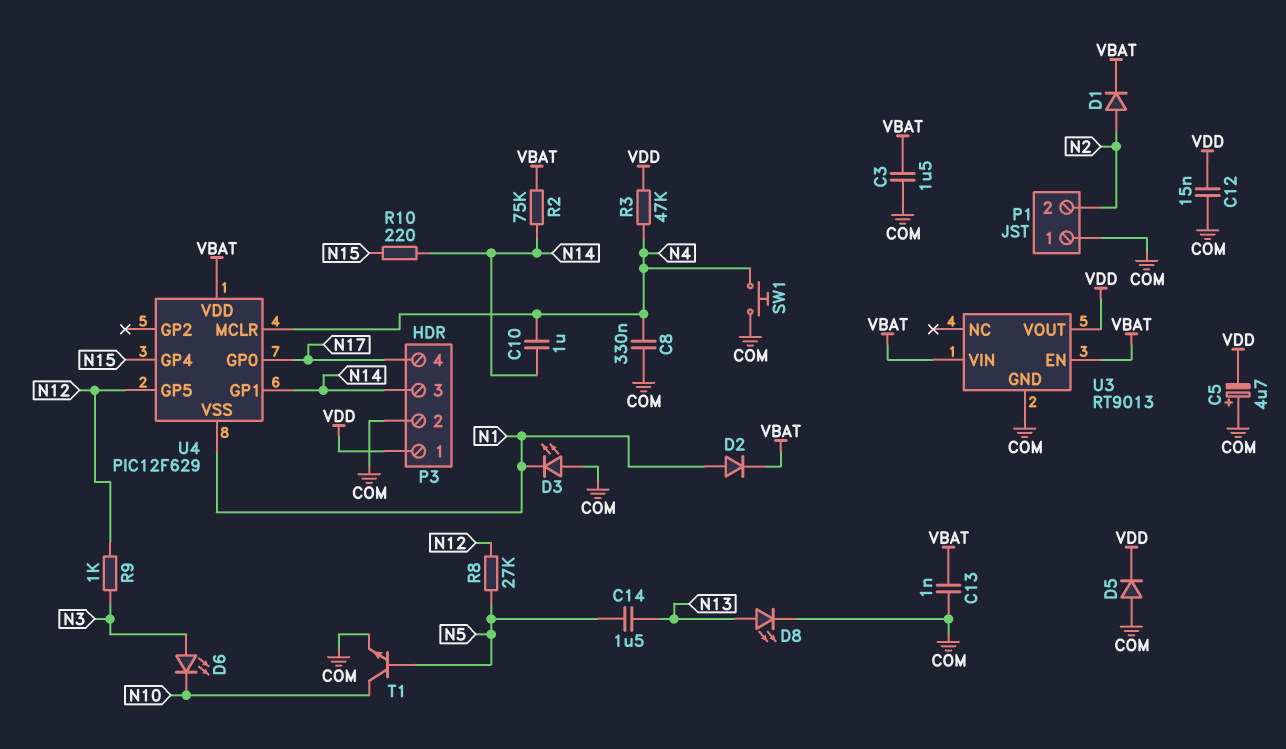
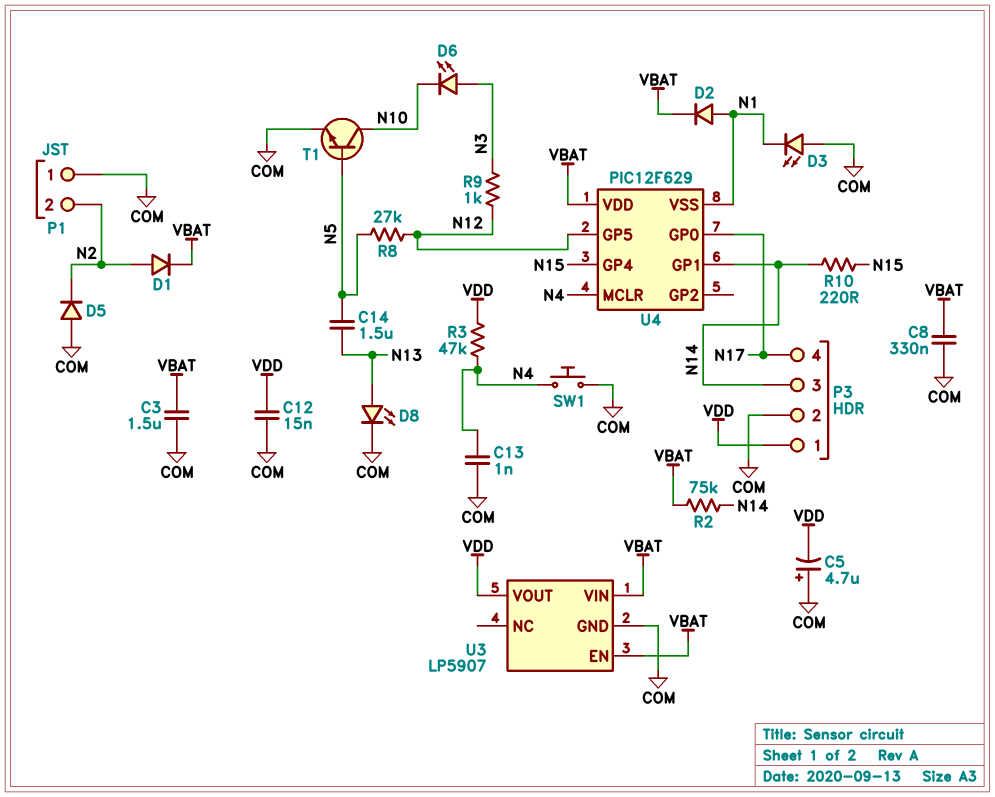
C8: 330nF (COM, N4) -> 330nF (COM, VBAT)
C10: 1uF (N4, N14) -> none
C13: 1nF (COM, VBAT) -> 1nF (COM, N4)
D5: diode (A COM, K VDD) -> diode (A COM, K N2)
U3: RT9013 -> LP5907

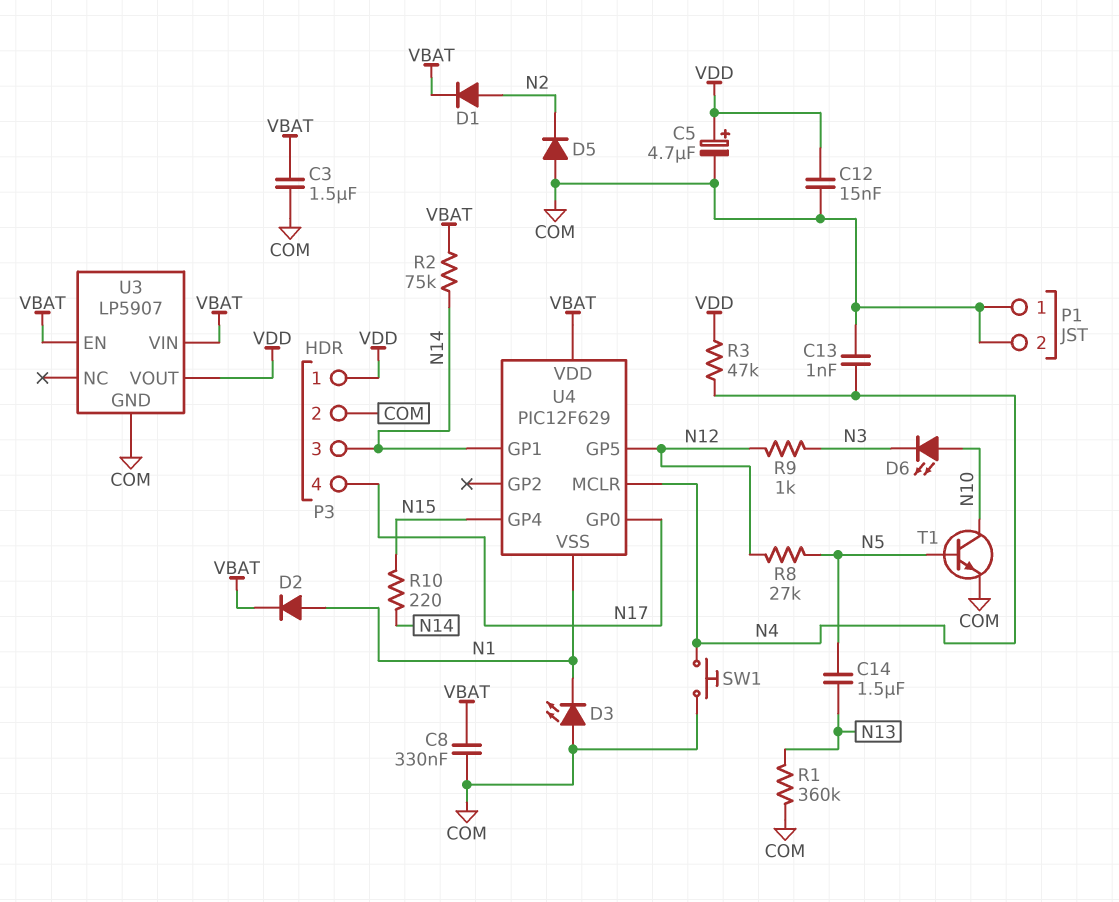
C5: 4.7uF (plus COM, minus VDD) -> 4.7uF (plus VDD, minus COM)
D6: LED (A N3, K N10) -> LED (A N10, K N3)
D8: LED (A N13, K COM) -> none
P1 pin 2: N2 -> COM
R1: none -> 360k (COM, N13)

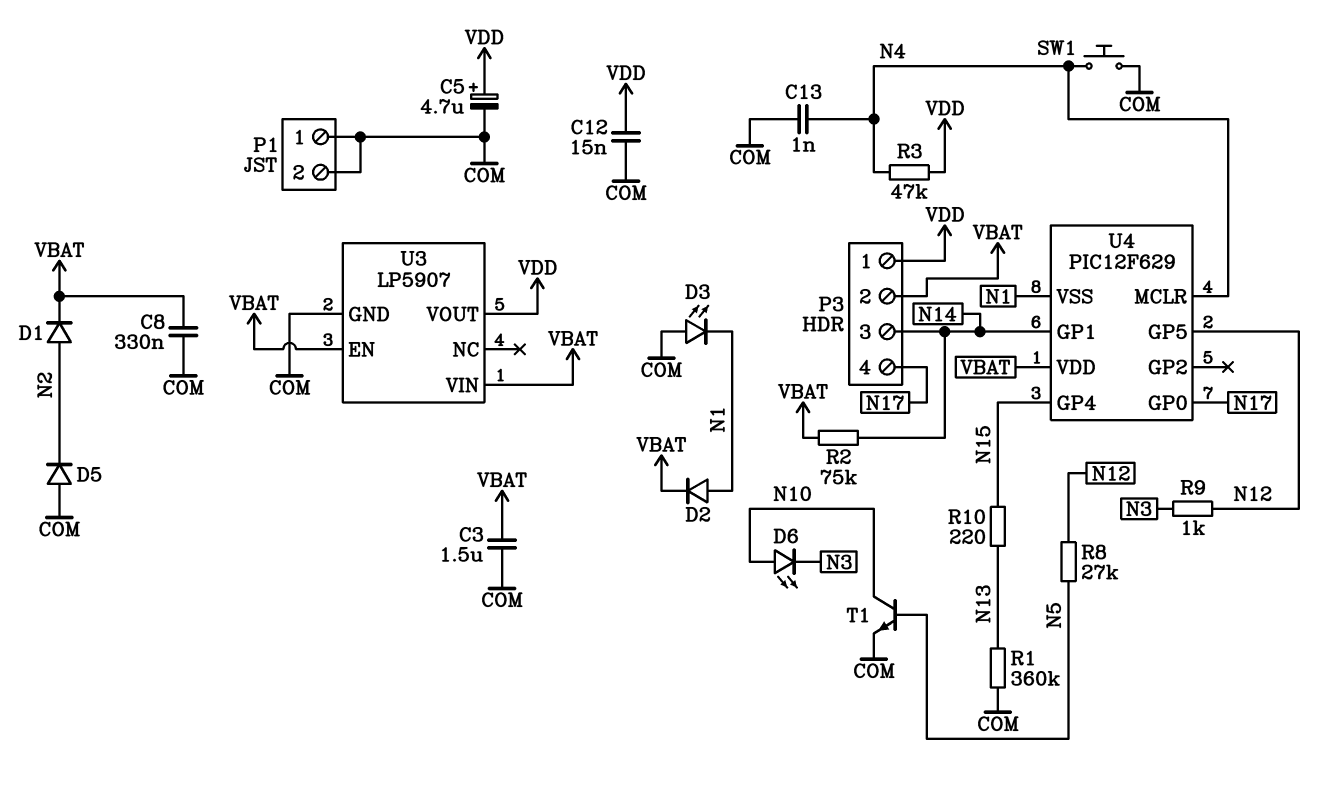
C14: 1.5uF (N5, N13) -> none
P3 pin 2: COM -> VBAT
R10: 220 (N14, N15) -> 220 (N13, N15)

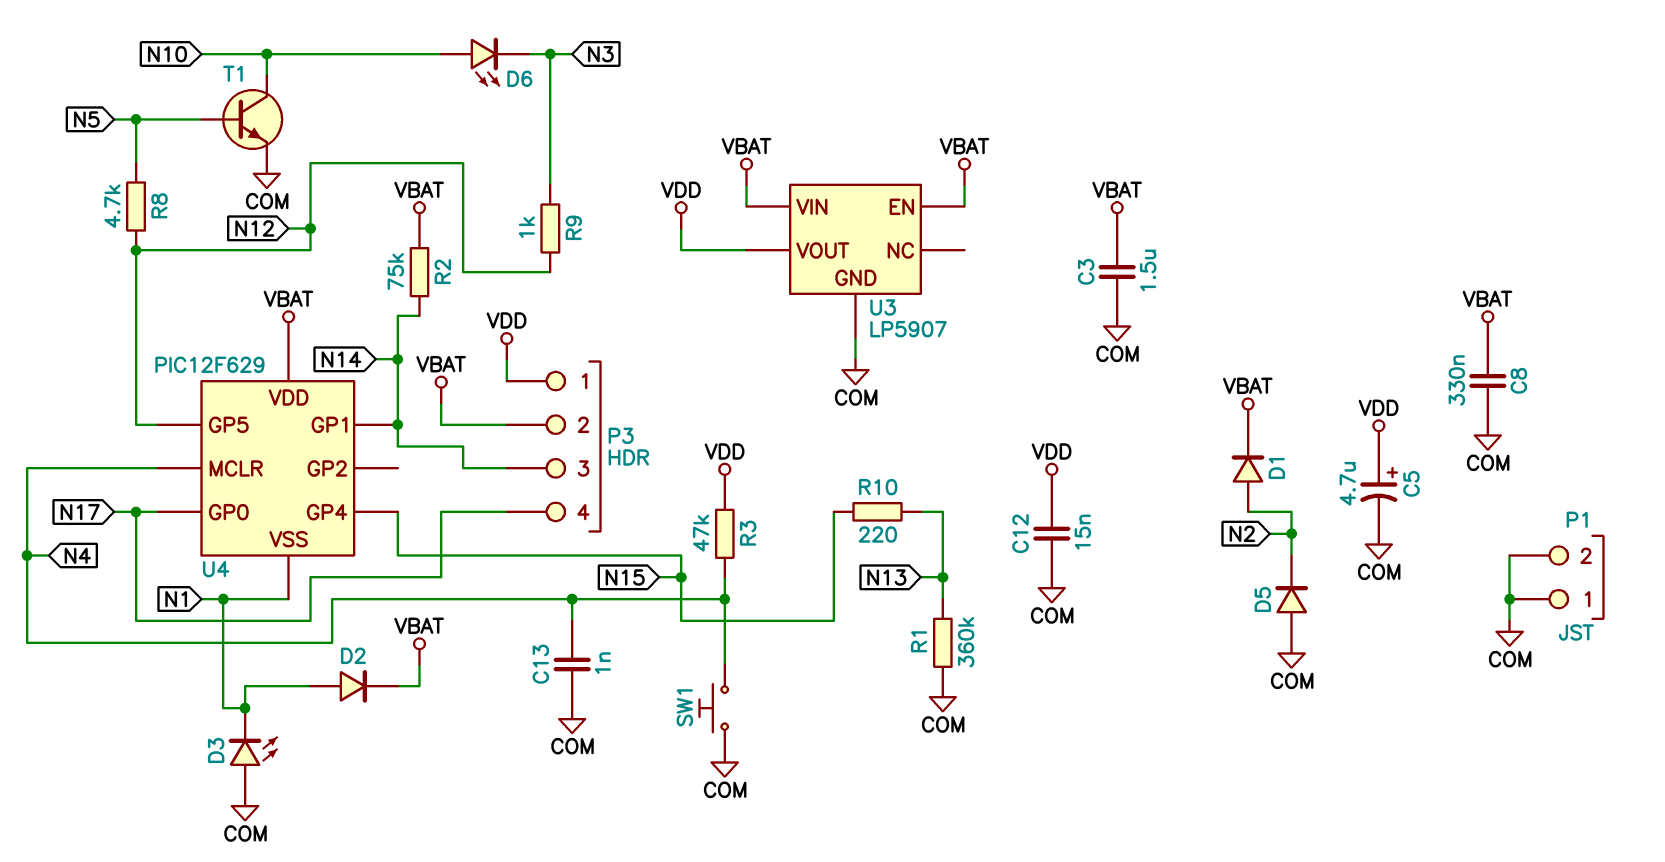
R8: 27k (N5, N12) -> 4.7k (N5, N12)

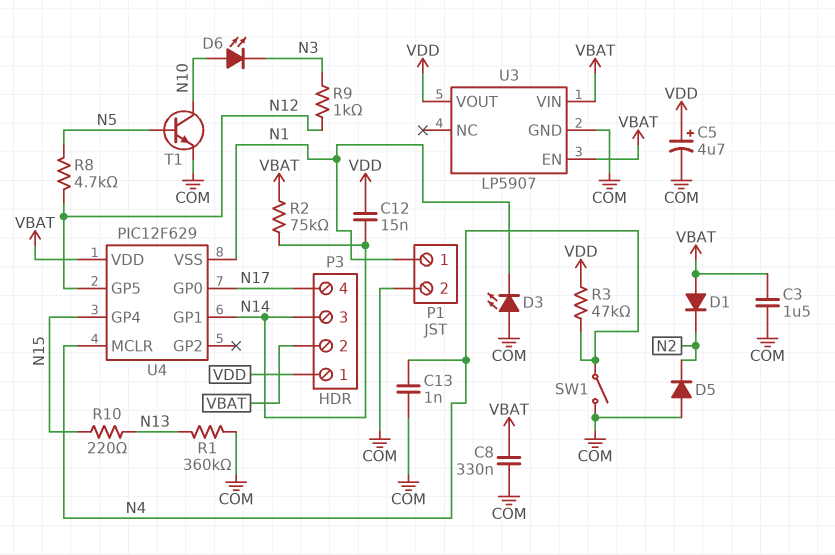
C12: 15nF (COM, VDD) -> 15nF (N14, VDD)
D1: diode (A N2, K VBAT) -> diode (A VBAT, K N2)
D2: diode (A N1, K VBAT) -> none
P1 pin 1: COM -> N1
SW1: button (COM, N4) -> switch (COM, N4)

